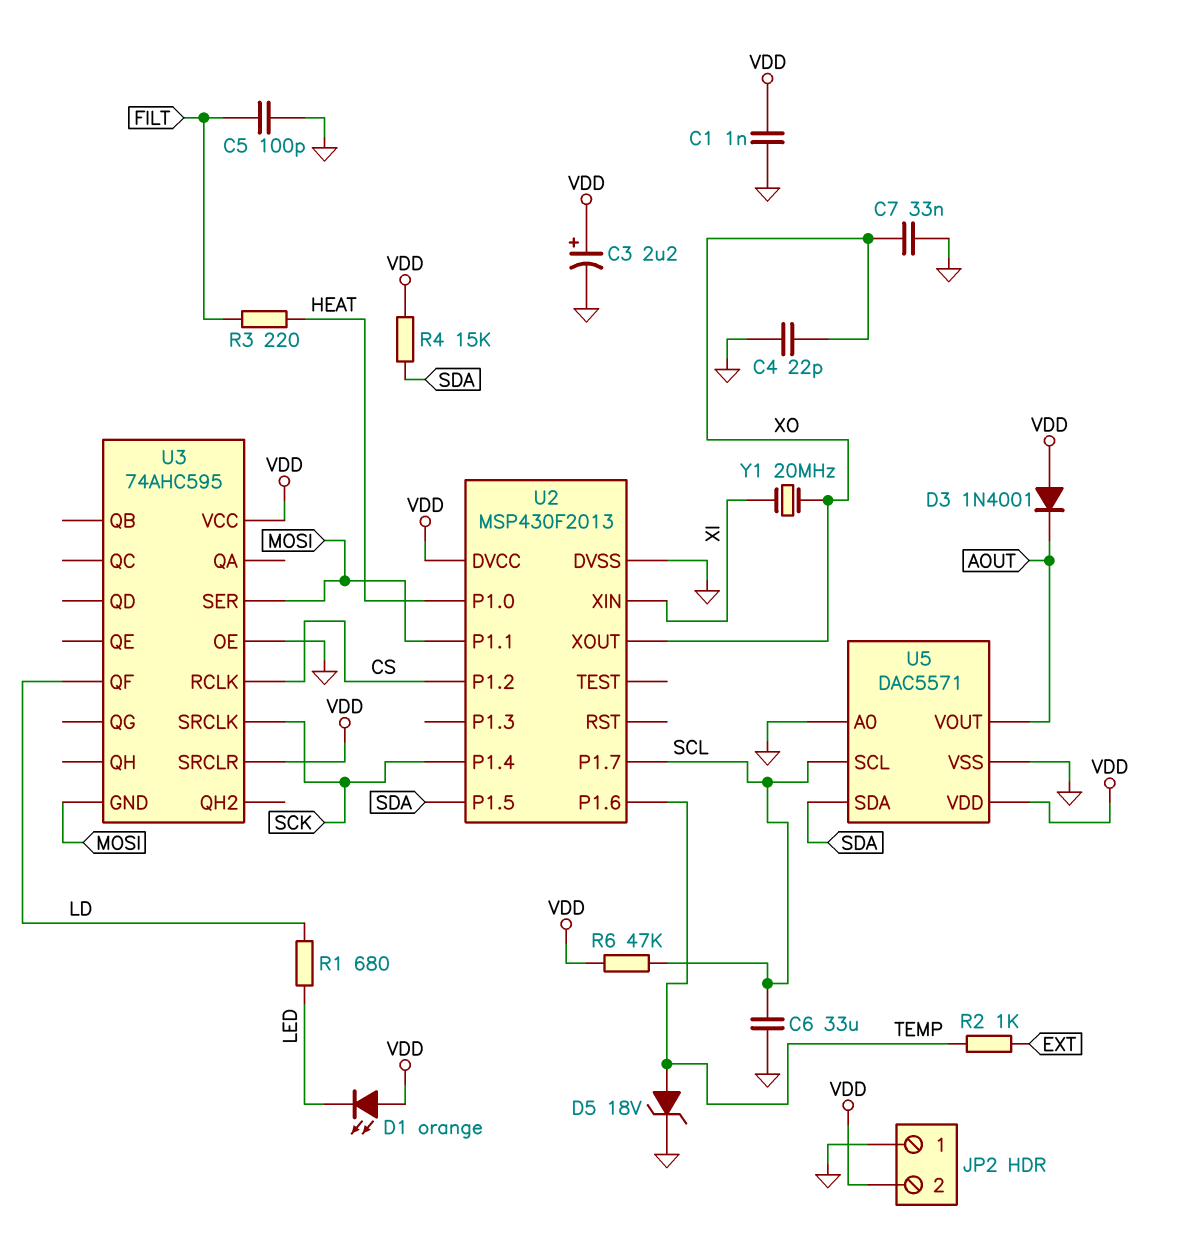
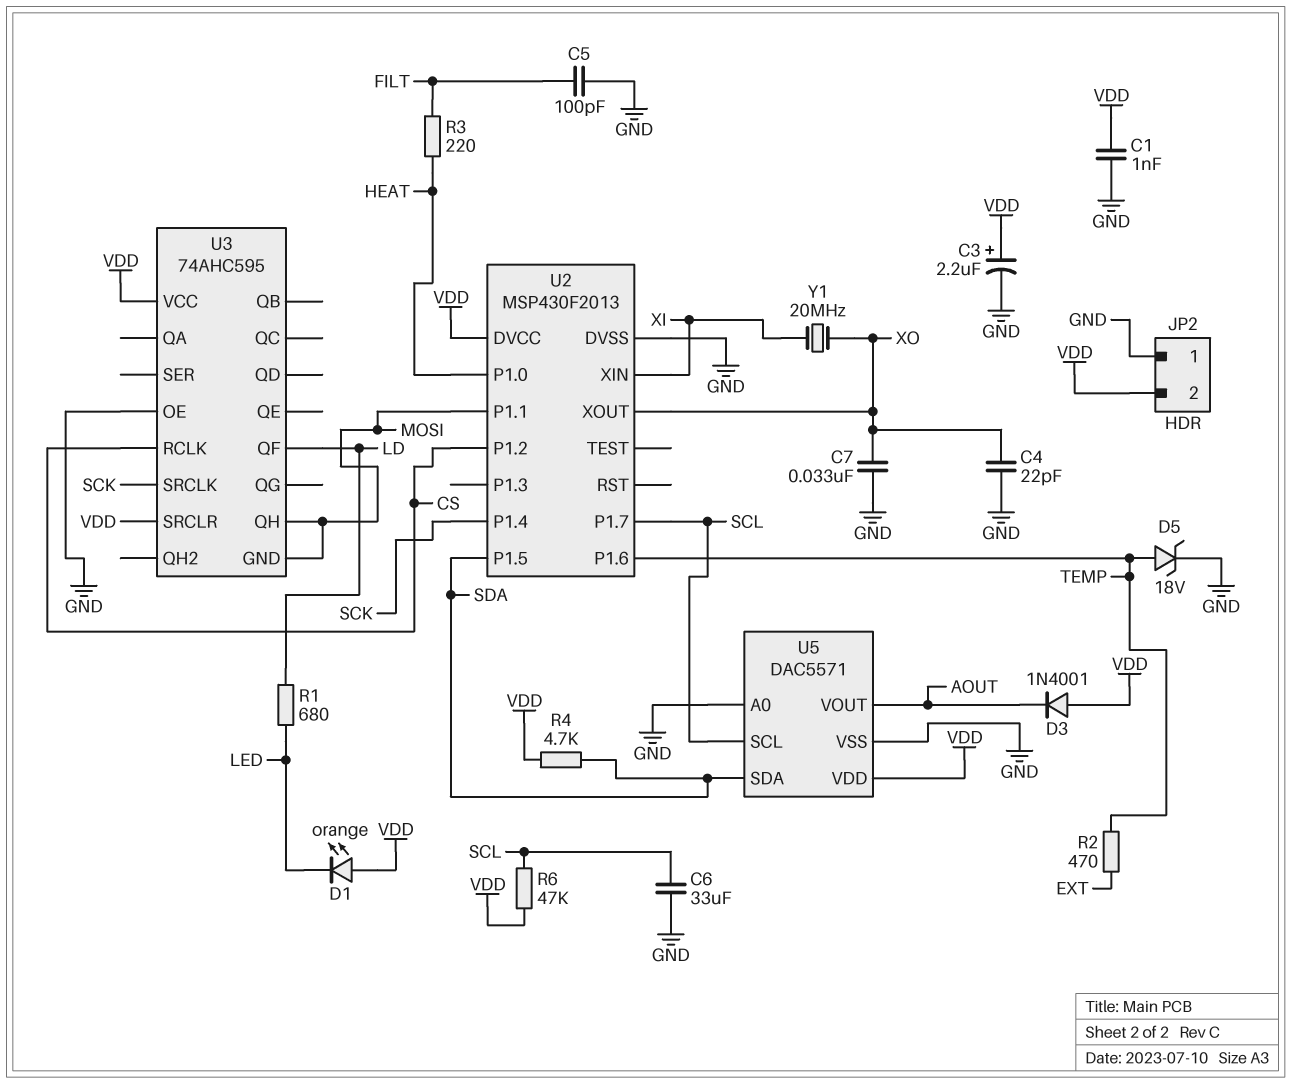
R2: 1k (EXT, TEMP) -> 470 (EXT, TEMP)
R4: 15k (SDA, VDD) -> 4.7k (SDA, VDD)
U3 pin QH: none -> MOSI
U3 pin SER: MOSI -> none

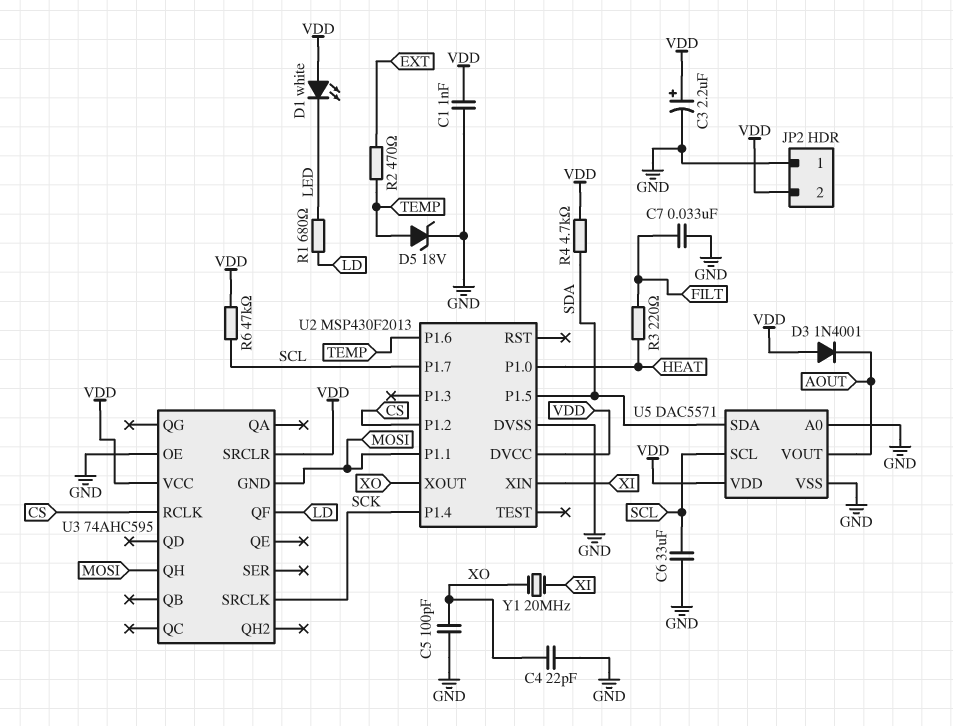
C5: 100pF (FILT, GND) -> 100pF (GND, XO)
C7: 33nF (GND, XO) -> 33nF (FILT, GND)
D1: LED orange (A VDD, K LED) -> LED white (A VDD, K LED)

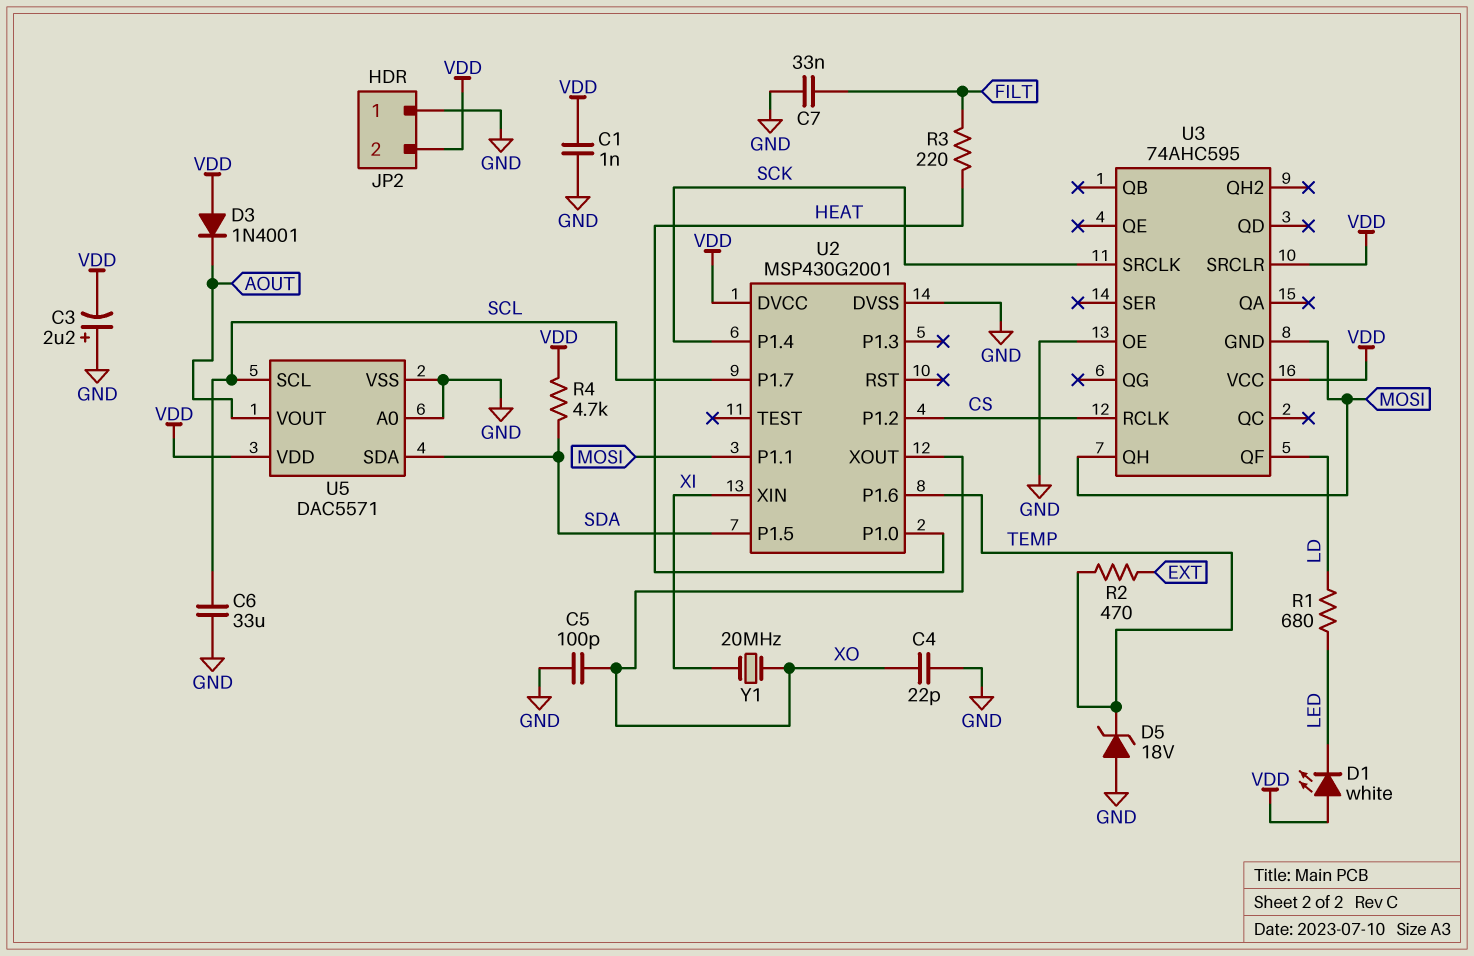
C3: 2.2uF (plus VDD, minus GND) -> 2.2uF (plus GND, minus VDD)
D5: zener 18V (A TEMP, K GND) -> zener 18V (A GND, K TEMP)
R6: 47k (SCL, VDD) -> none
U2: MSP430F2013 -> MSP430G2001

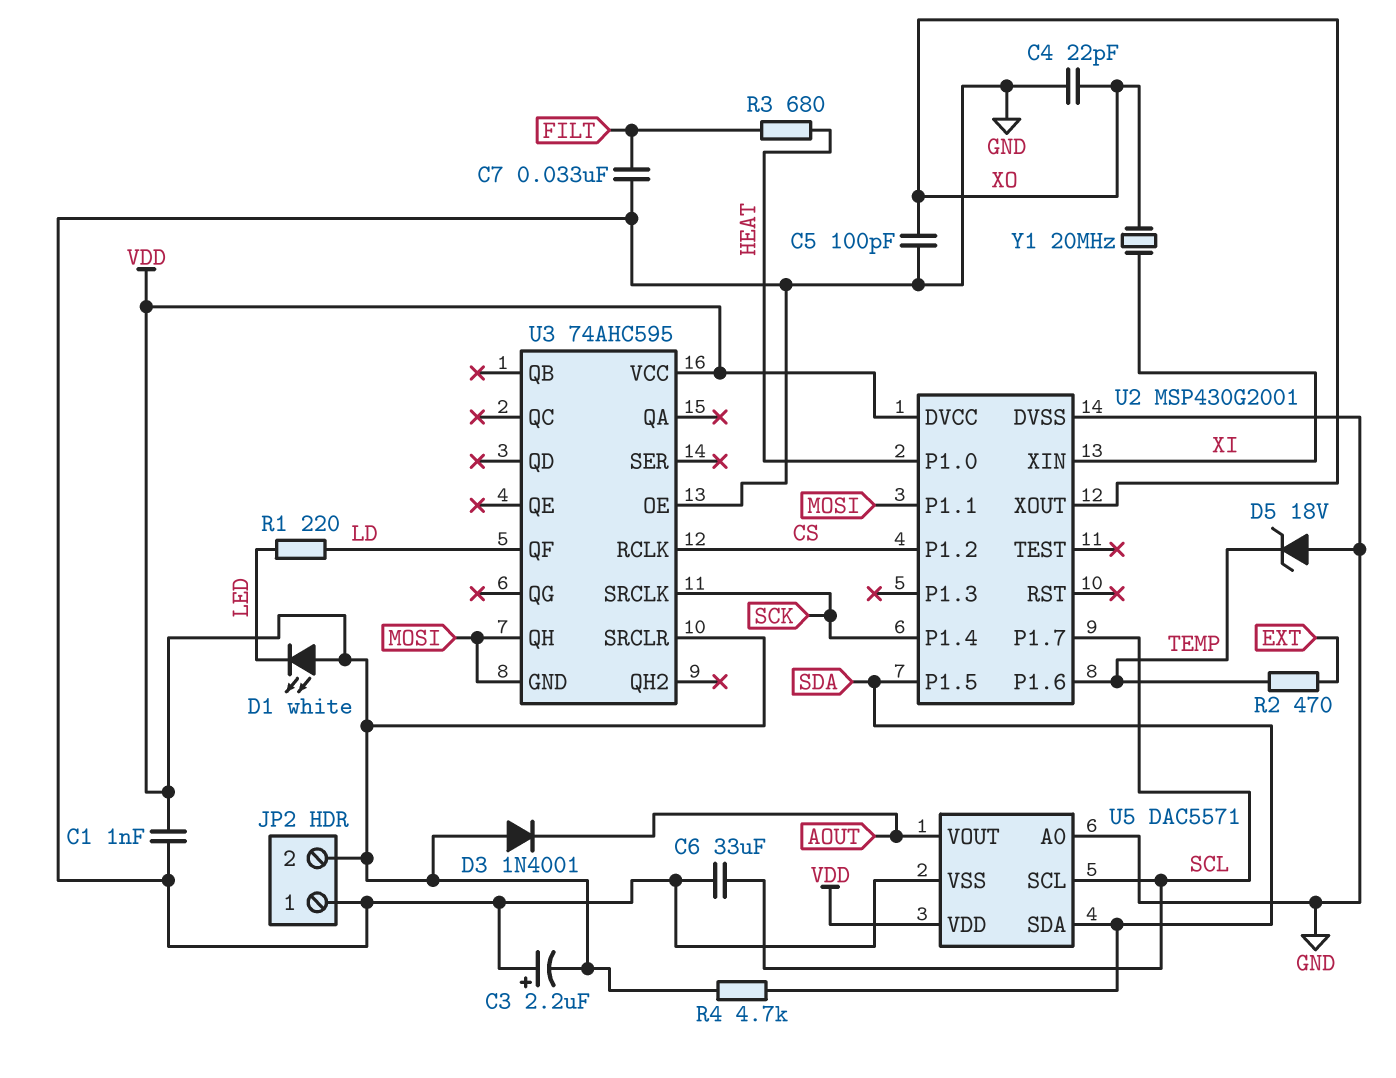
R1: 680 (LD, LED) -> 220 (LD, LED)
R3: 220 (FILT, HEAT) -> 680 (FILT, HEAT)

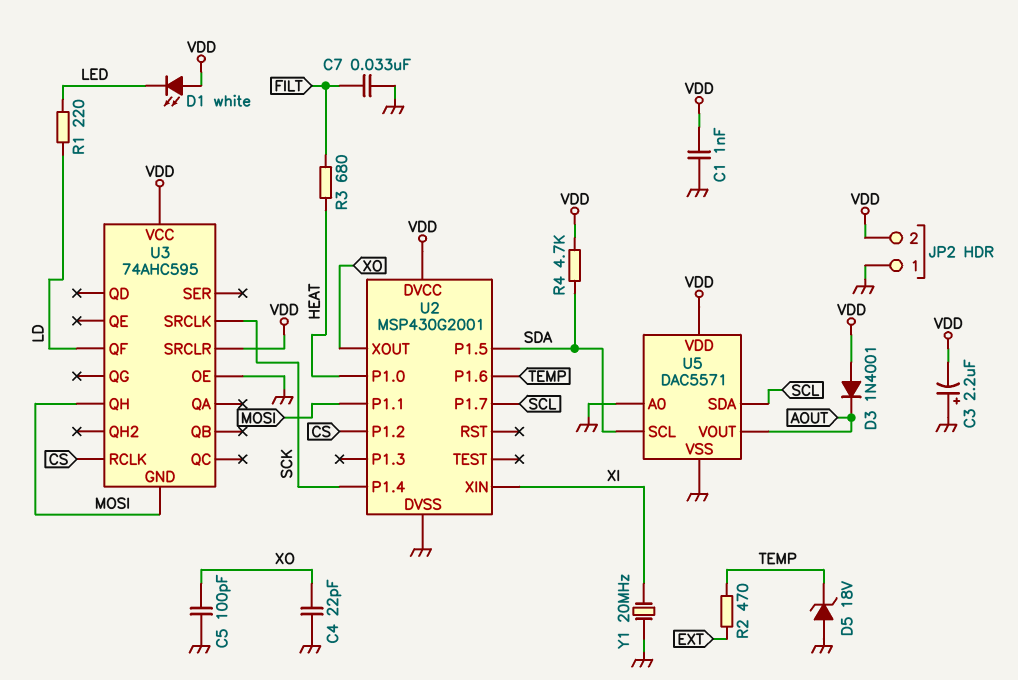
C6: 33uF (GND, SCL) -> none
U5 pin SCL: SCL -> SDA
U5 pin SDA: SDA -> SCL
Y1: 20MHz (XI, XO) -> 20MHz (GND, XI)

